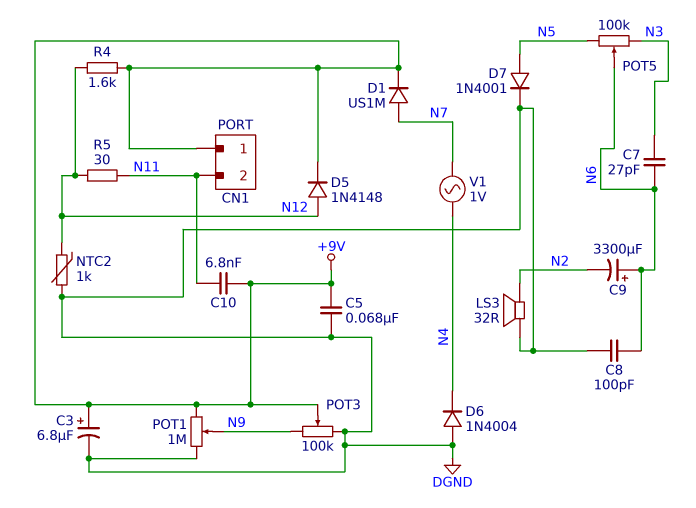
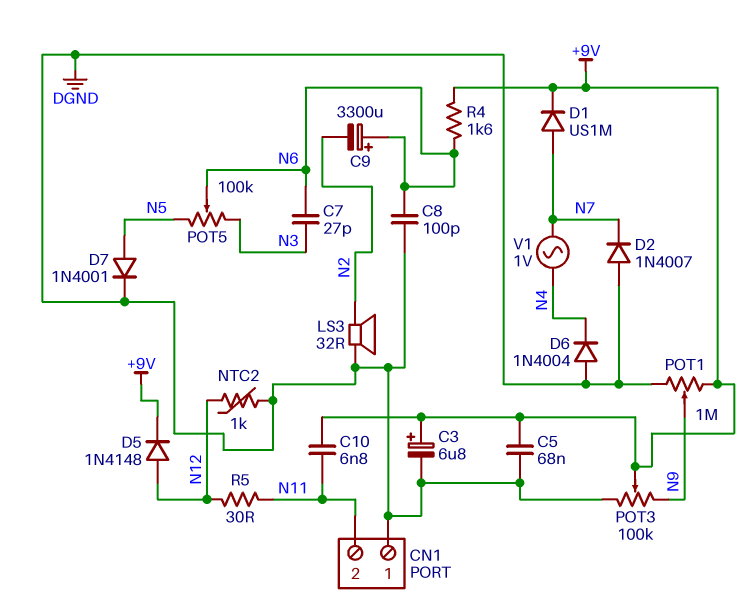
CN1 pin 1: +9V -> DGND
D2: none -> diode 1N4007 (A DGND, K N7)
R4: 1.6k (+9V, N12) -> 1.6k (+9V, N6)

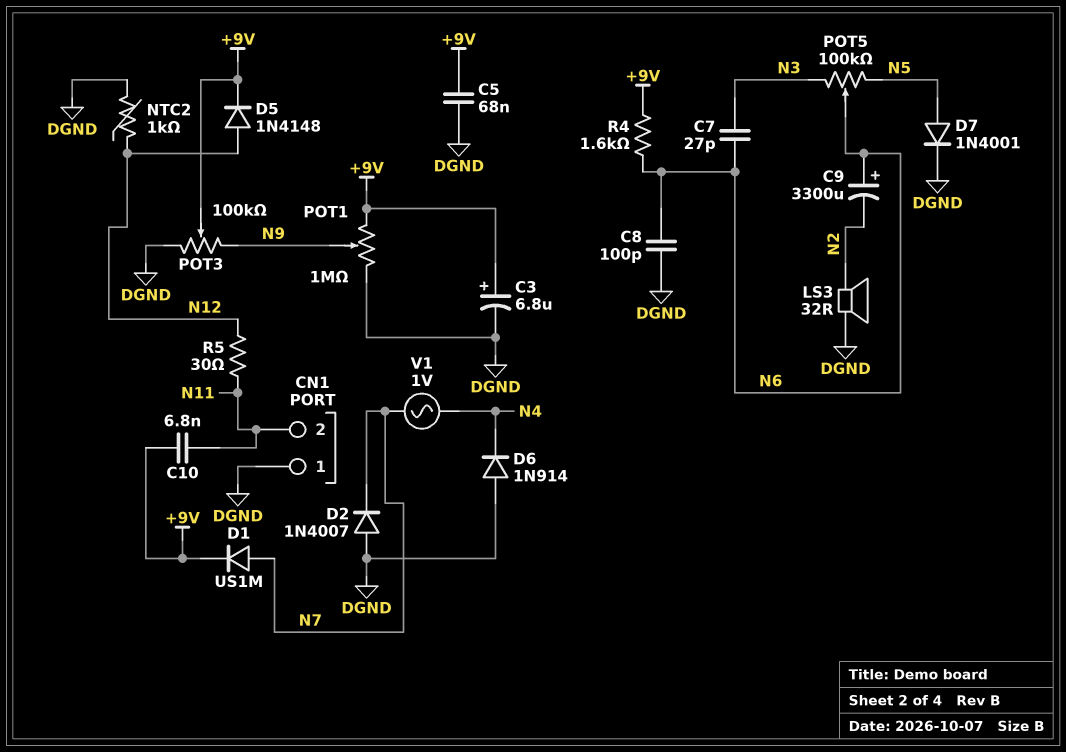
D6: diode 1N4004 (A DGND, K N4) -> diode 1N914 (A DGND, K N4)

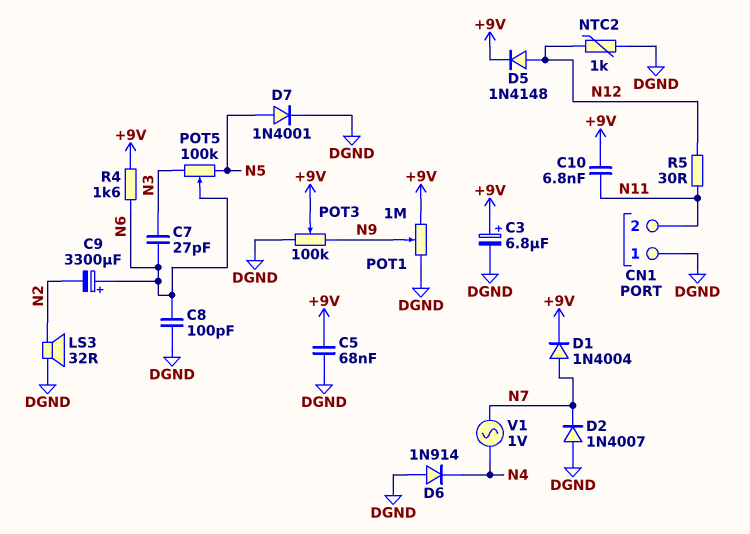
D1: diode US1M (A N7, K +9V) -> diode 1N4004 (A N7, K +9V)

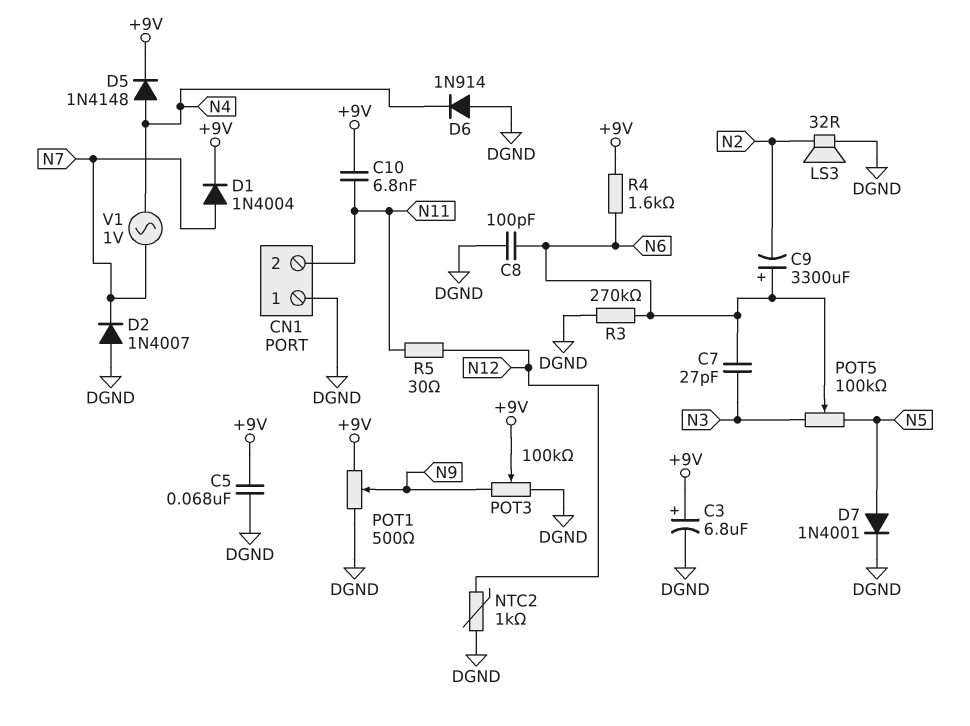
D5: diode 1N4148 (A N12, K +9V) -> diode 1N4148 (A N4, K +9V)
POT1: 1M (+9V, DGND, wiper N9) -> 500 (+9V, DGND, wiper N9)
R3: none -> 270k (DGND, N6)

